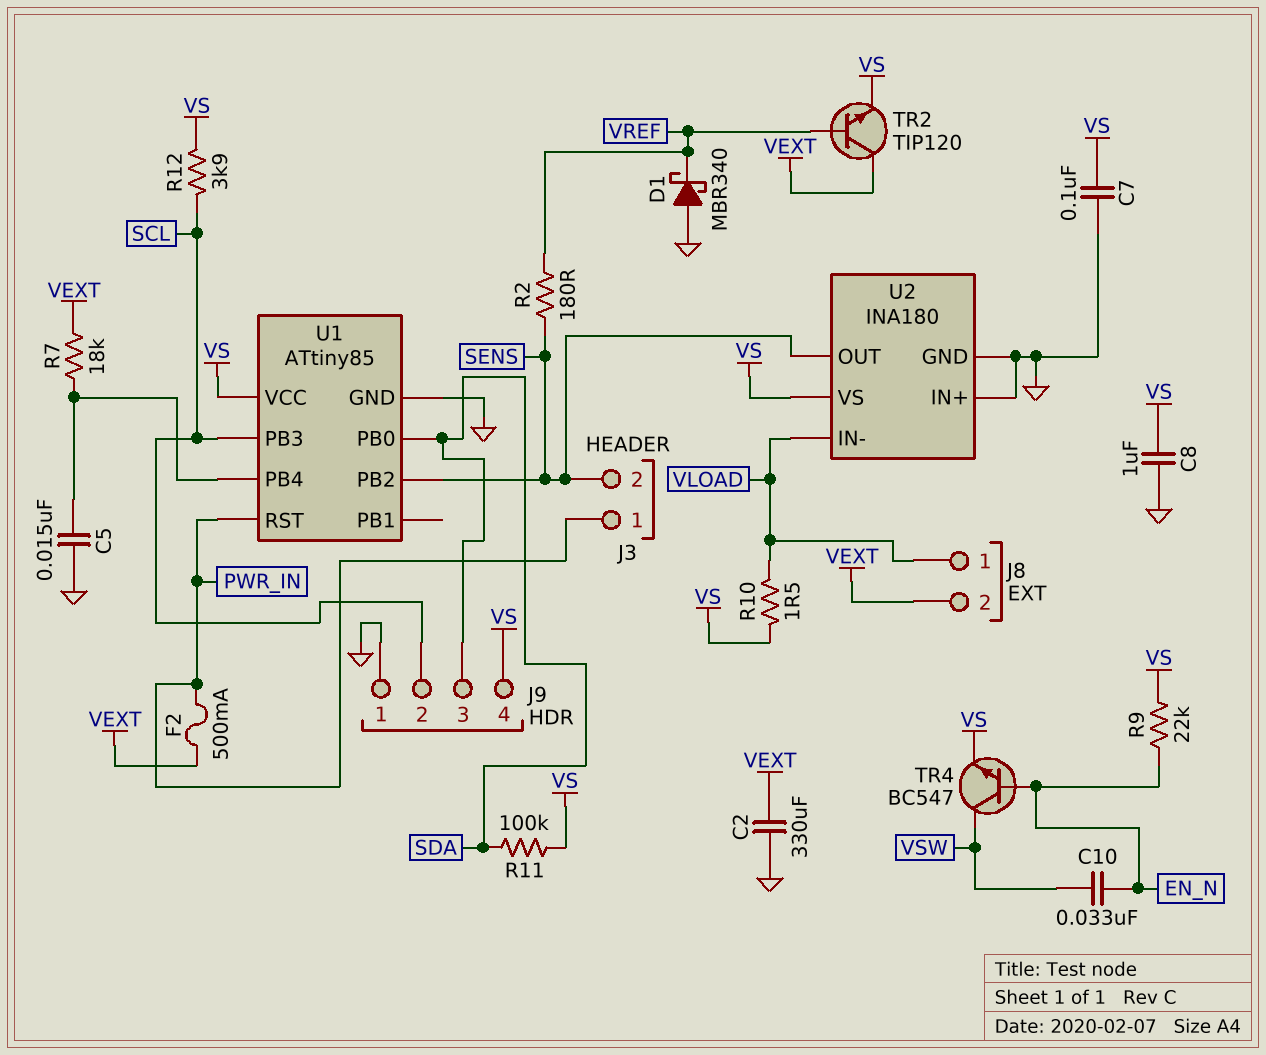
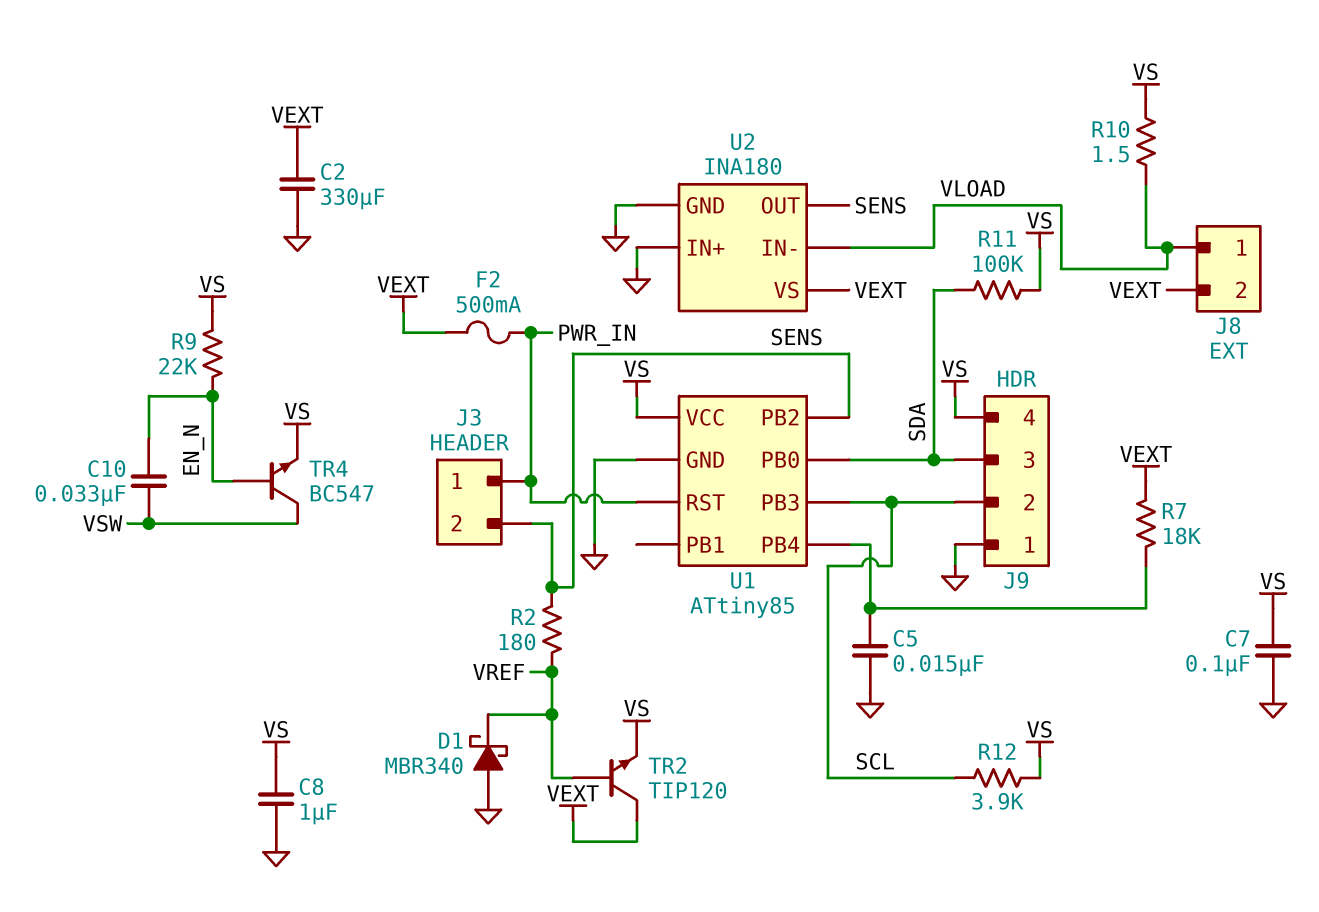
U2 pin VS: VS -> VEXT

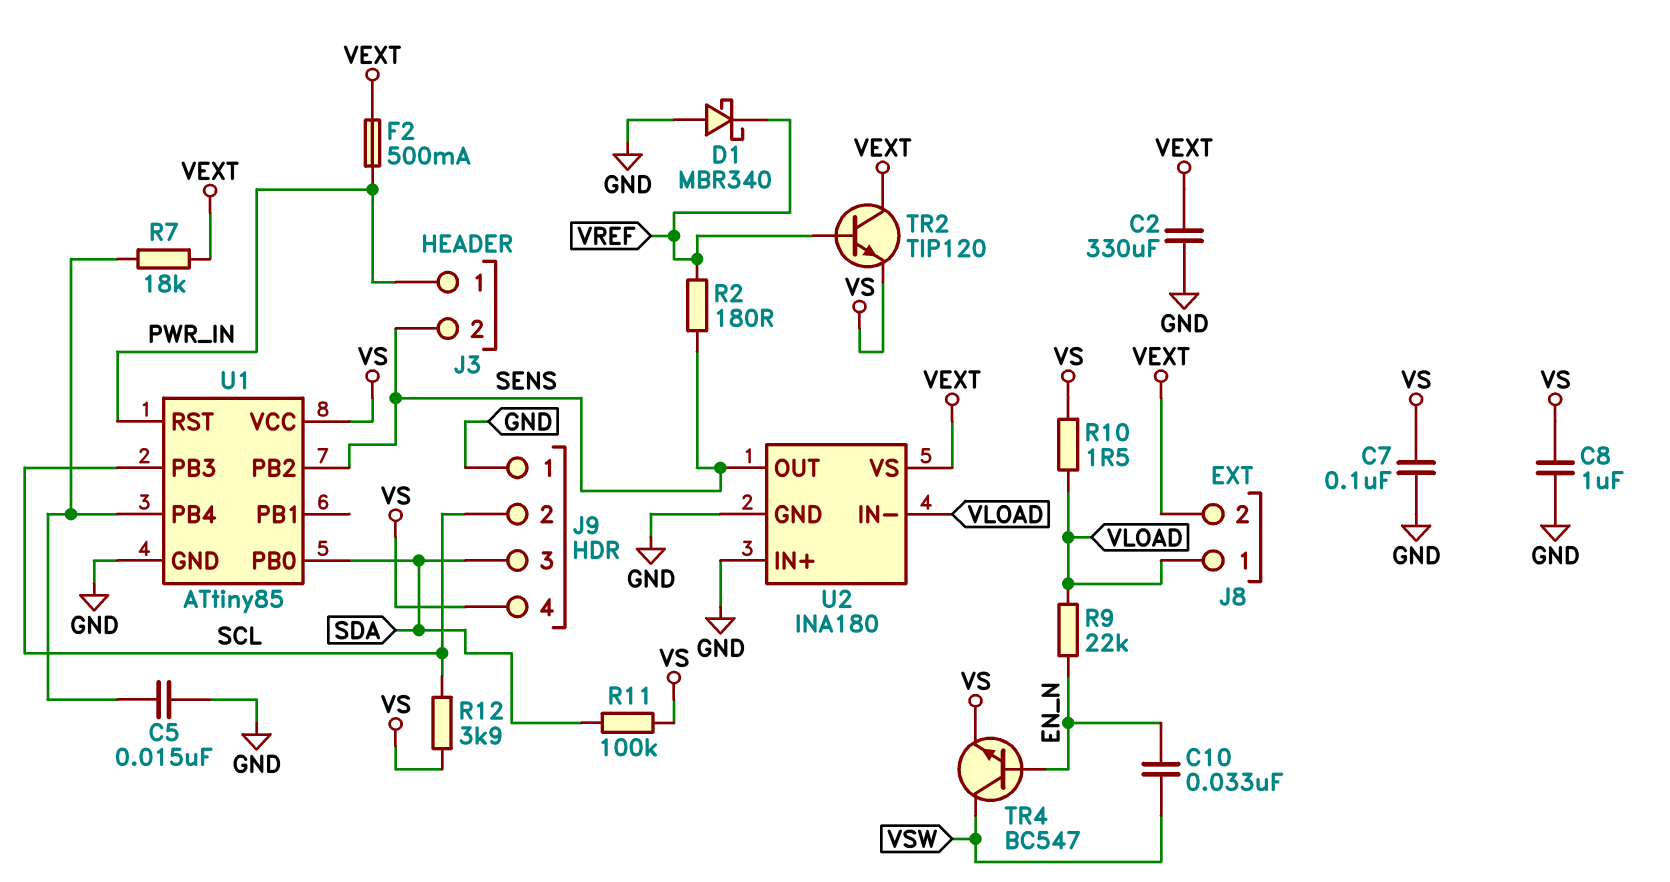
R9: 22k (EN_N, VS) -> 22k (EN_N, VLOAD)

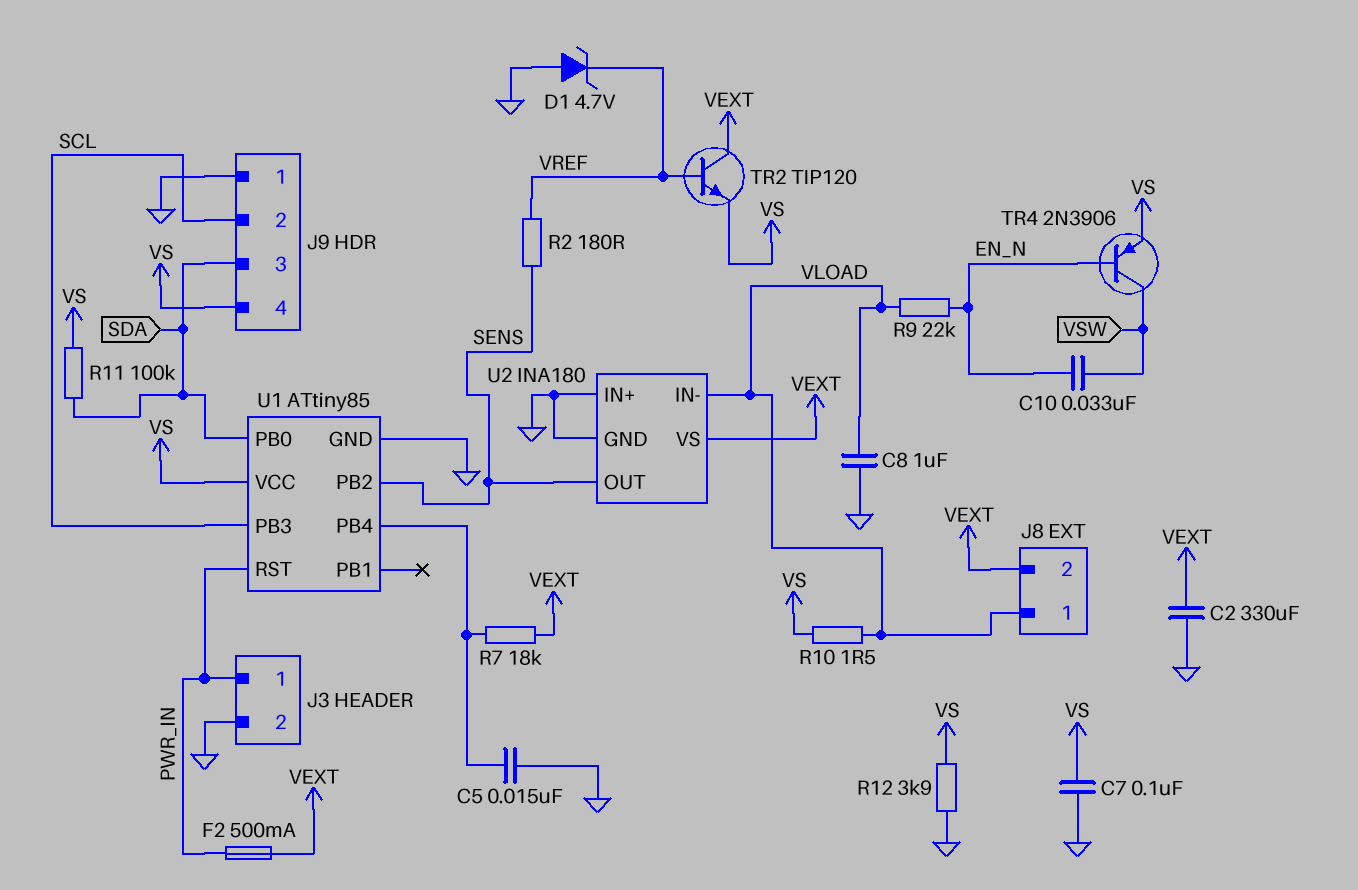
C8: 1uF (GND, VS) -> 1uF (GND, VLOAD)
D1: schottky MBR340 (A GND, K VREF) -> zener 4.7V (A GND, K VREF)
J3 pin 2: SENS -> GND
R12: 3.9k (SCL, VS) -> 3.9k (GND, VS)
TR4: NPN BC547 (B EN_N, C VSW, E VS) -> PNP 2N3906 (B EN_N, C VSW, E VS)

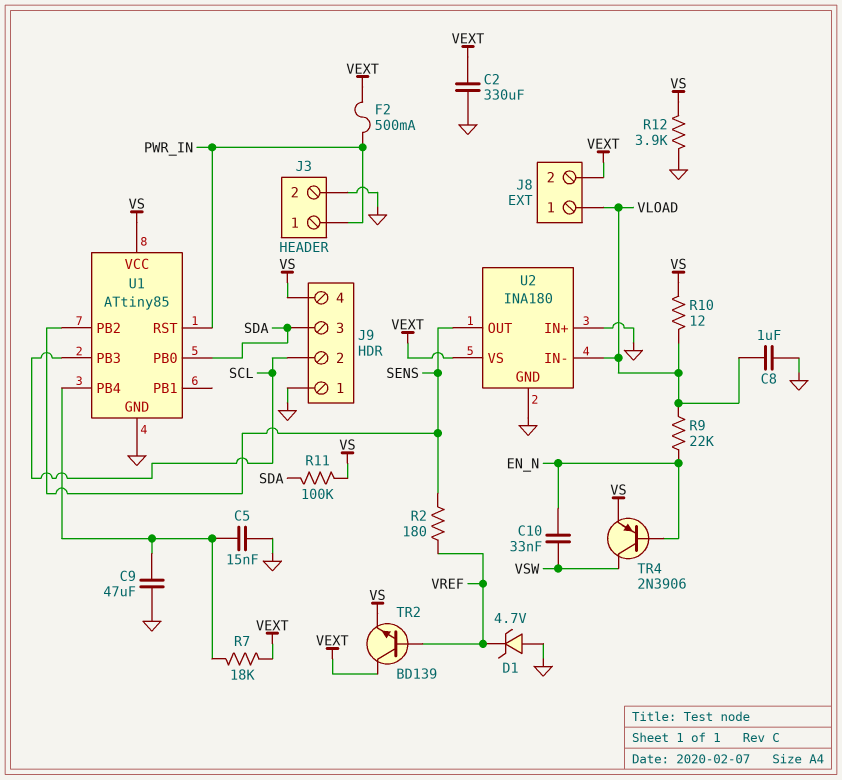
C7: 100nF (GND, VS) -> none
C9: none -> 47uF (GND, U1/PB4)
R10: 1.5 (VLOAD, VS) -> 12 (VLOAD, VS)
TR2: NPN TIP120 (B VREF, C VEXT, E VS) -> NPN BD139 (B VREF, C VEXT, E VS)

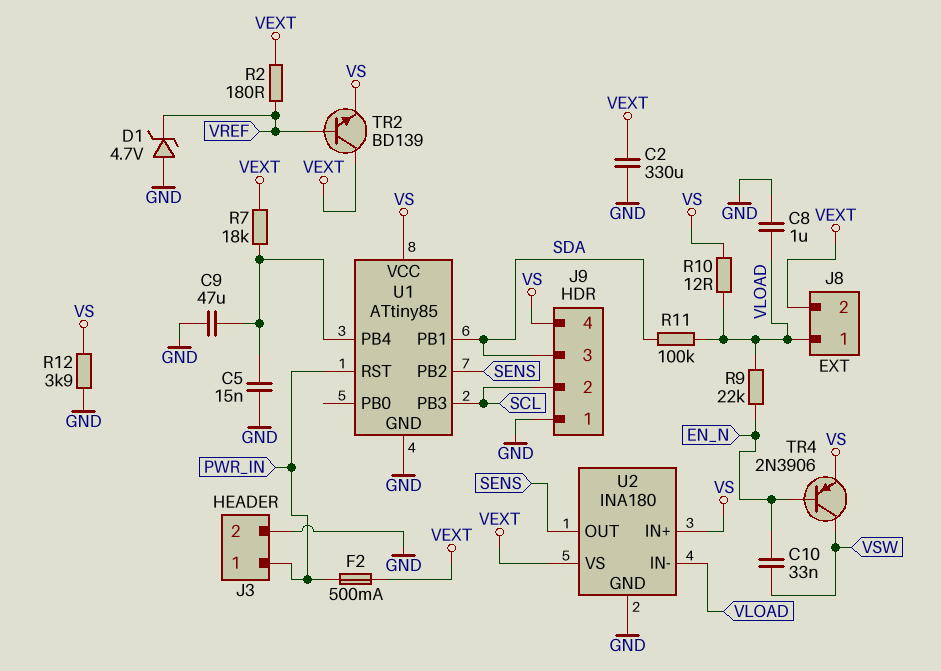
R2: 180 (SENS, VREF) -> 180 (VEXT, VREF)
R11: 100k (SDA, VS) -> 100k (SDA, VLOAD)
U1 pin PB0: SDA -> none
U1 pin PB1: none -> SDA
U2 pin IN+: GND -> VS

